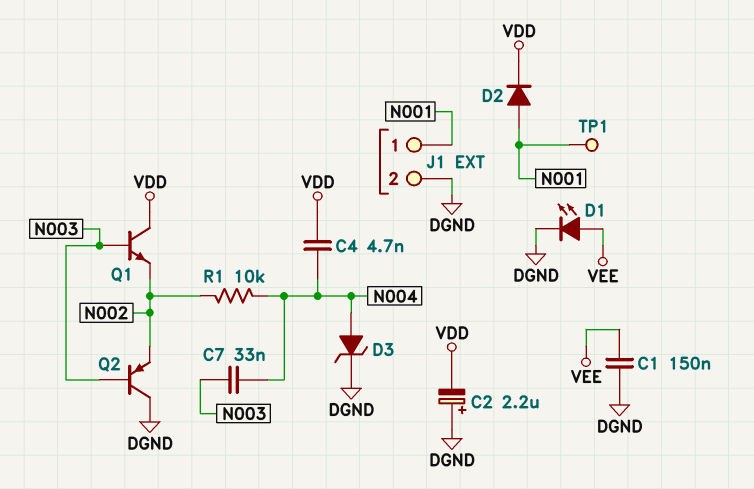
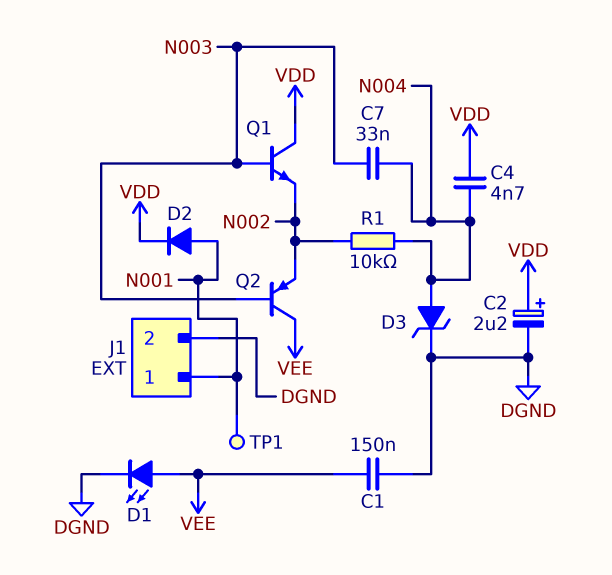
C2: 2.2uF (plus DGND, minus VDD) -> 2.2uF (plus VDD, minus DGND)
Q2: PNP (B N003, C DGND, E N002) -> PNP (B N003, C VEE, E N002)

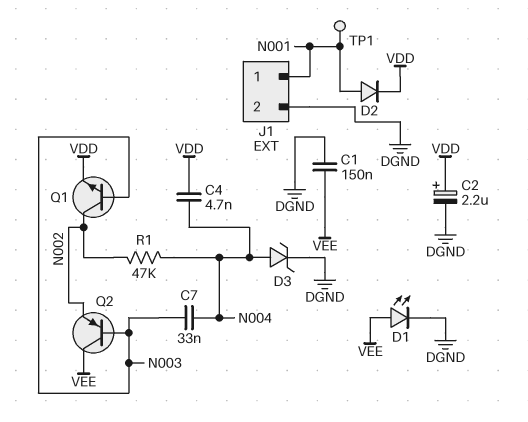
Q1: NPN (B N003, C VDD, E N002) -> NPN (B N003, C N002, E VDD)
R1: 10k (N002, N004) -> 47k (N002, N004)

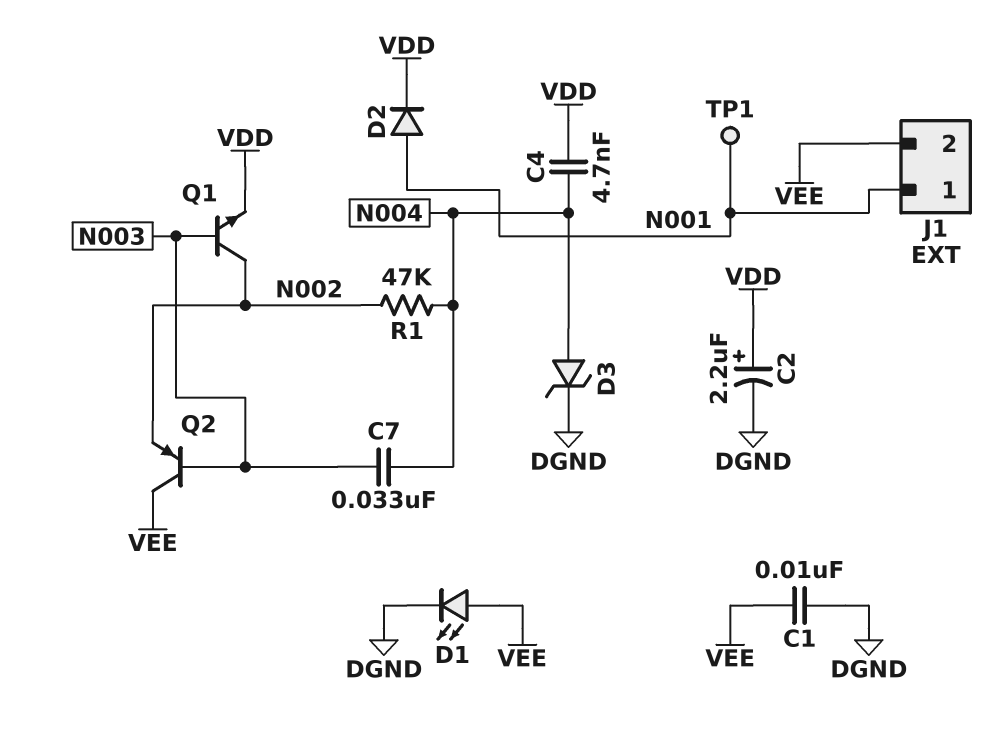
C1: 150nF (DGND, VEE) -> 10nF (DGND, VEE)
J1 pin 2: DGND -> VEE

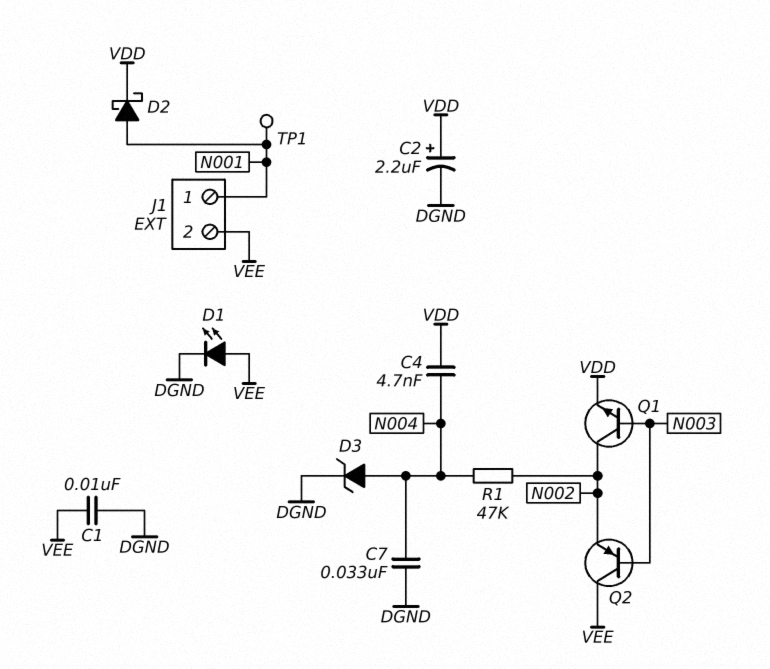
C7: 33nF (N003, N004) -> 33nF (DGND, N004)
D2: diode (A N001, K VDD) -> schottky (A N001, K VDD)

